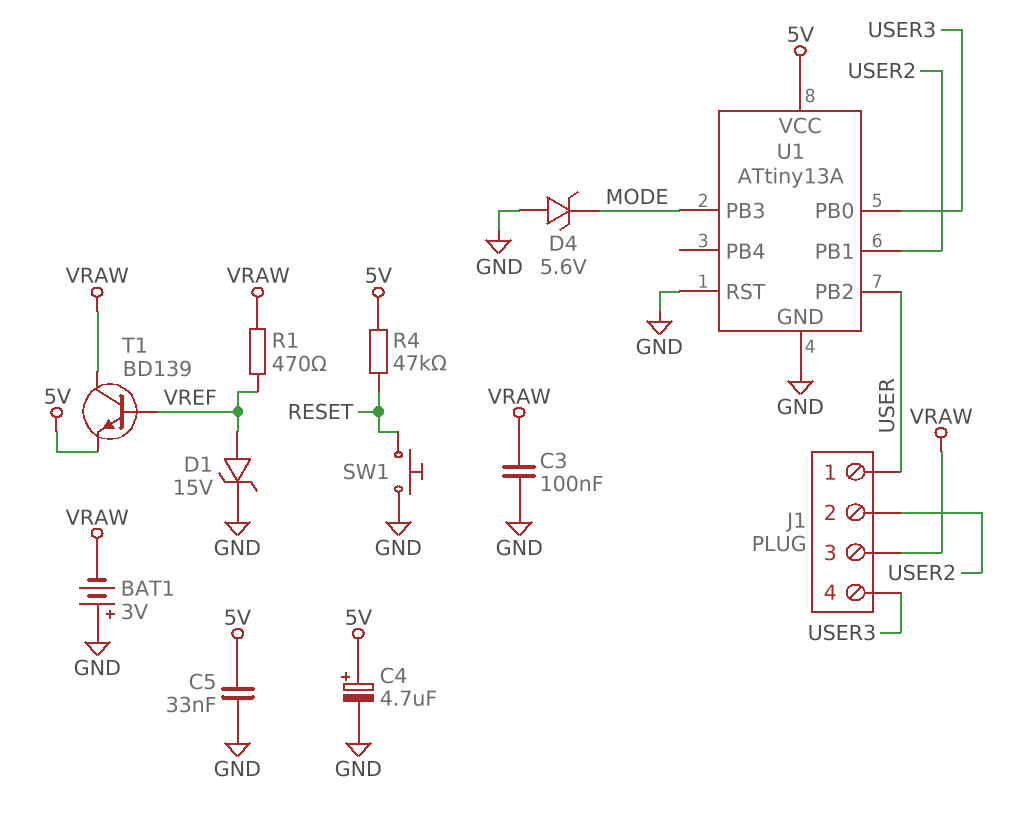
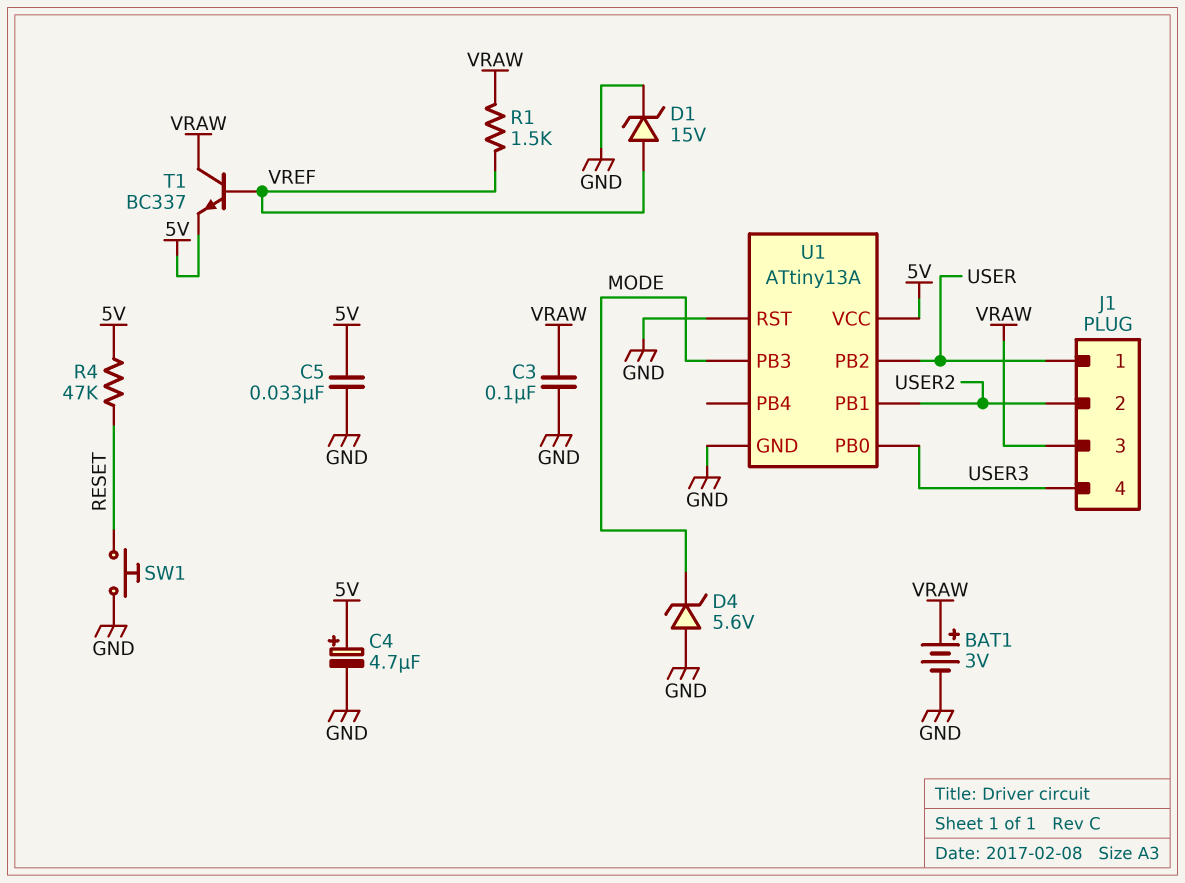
BAT1: 3V (plus GND, minus VRAW) -> 3V (plus VRAW, minus GND)
R1: 470 (VRAW, VREF) -> 1.5k (VRAW, VREF)
T1: NPN BD139 (B VREF, C VRAW, E 5V) -> NPN BC337 (B VREF, C VRAW, E 5V)

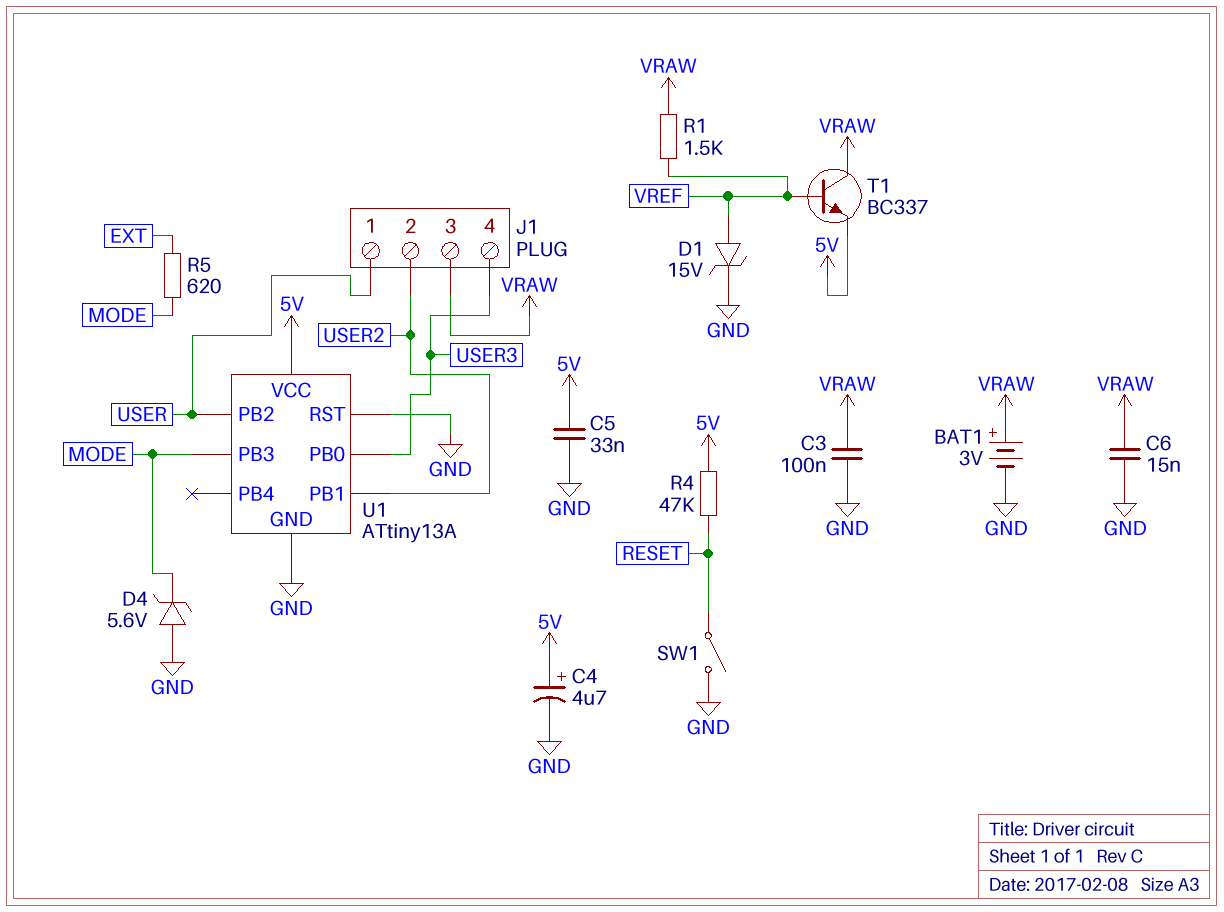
C6: none -> 15nF (GND, VRAW)
R5: none -> 620 (EXT, MODE)
SW1: button (GND, RESET) -> switch (GND, RESET)

